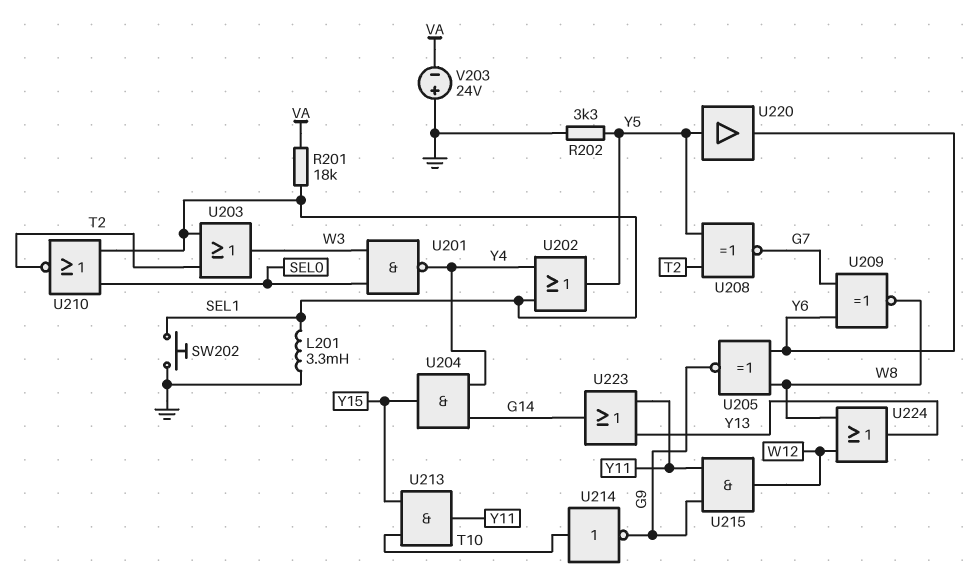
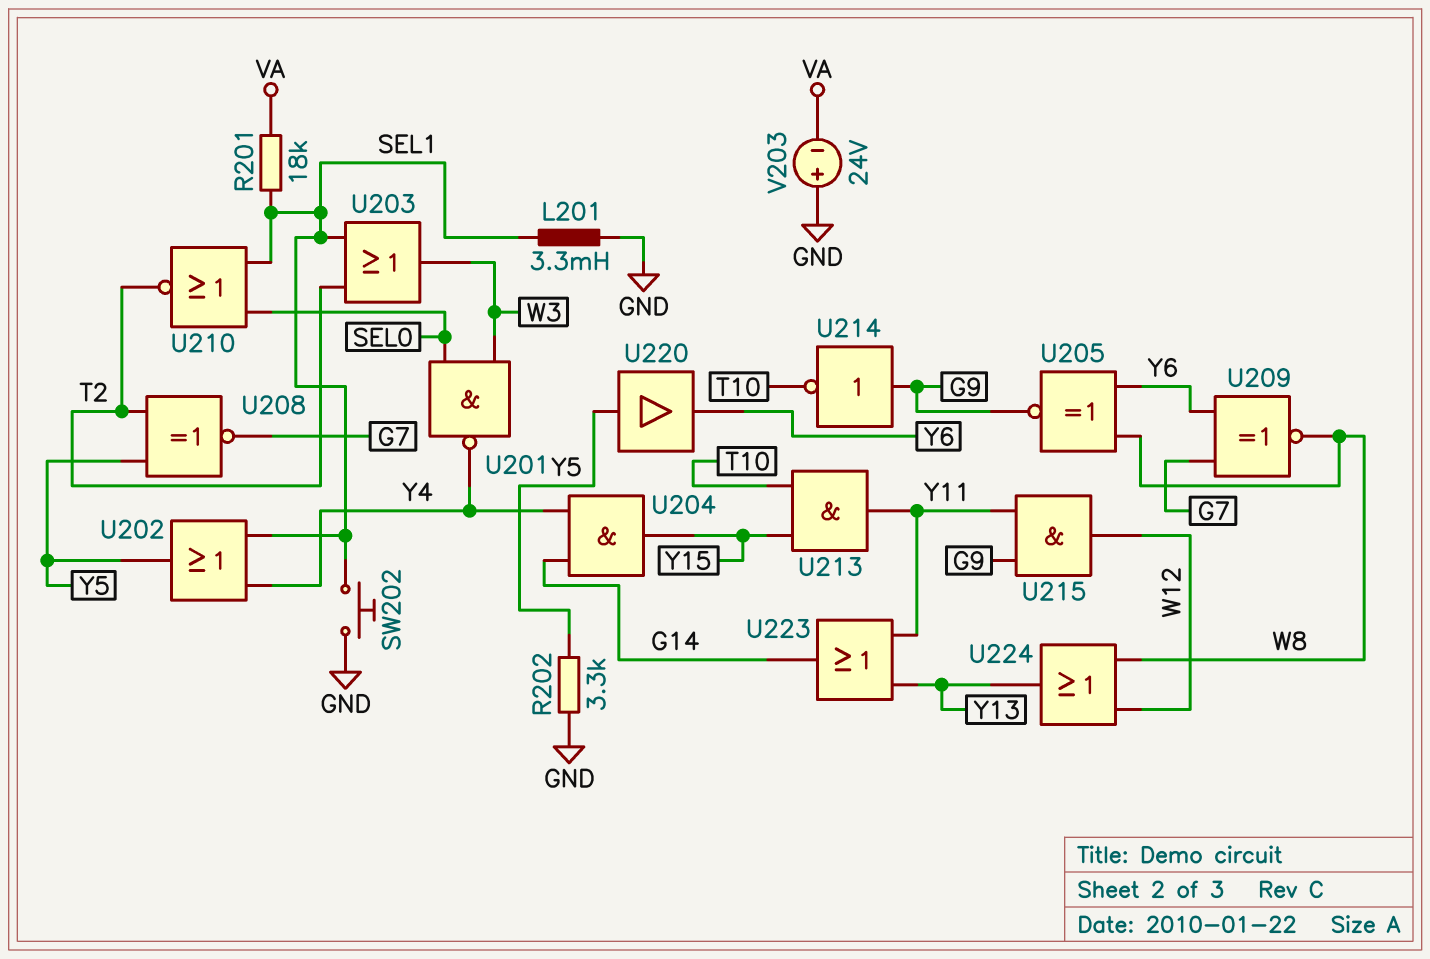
U214: NOT (in T10, out G9) -> NOT (in G9, out T10)

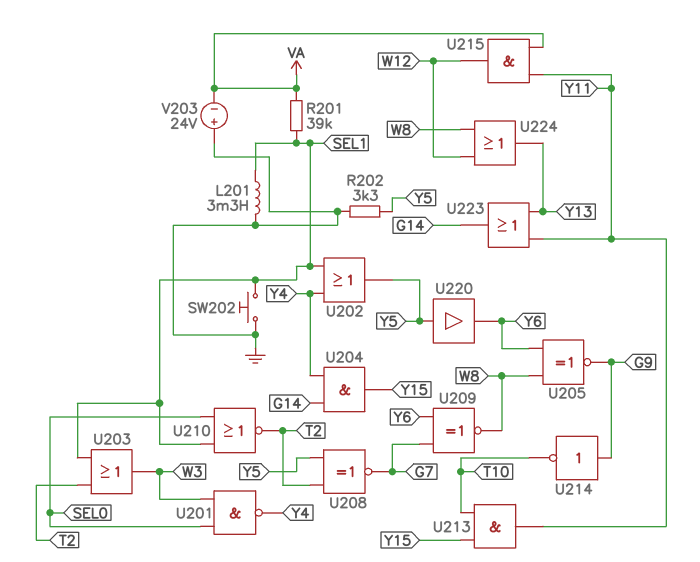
R201: 18k (SEL1, VA) -> 39k (SEL1, VA)
U215: AND (in G9, in Y11, out W12) -> AND (in VA, in Y11, out W12)

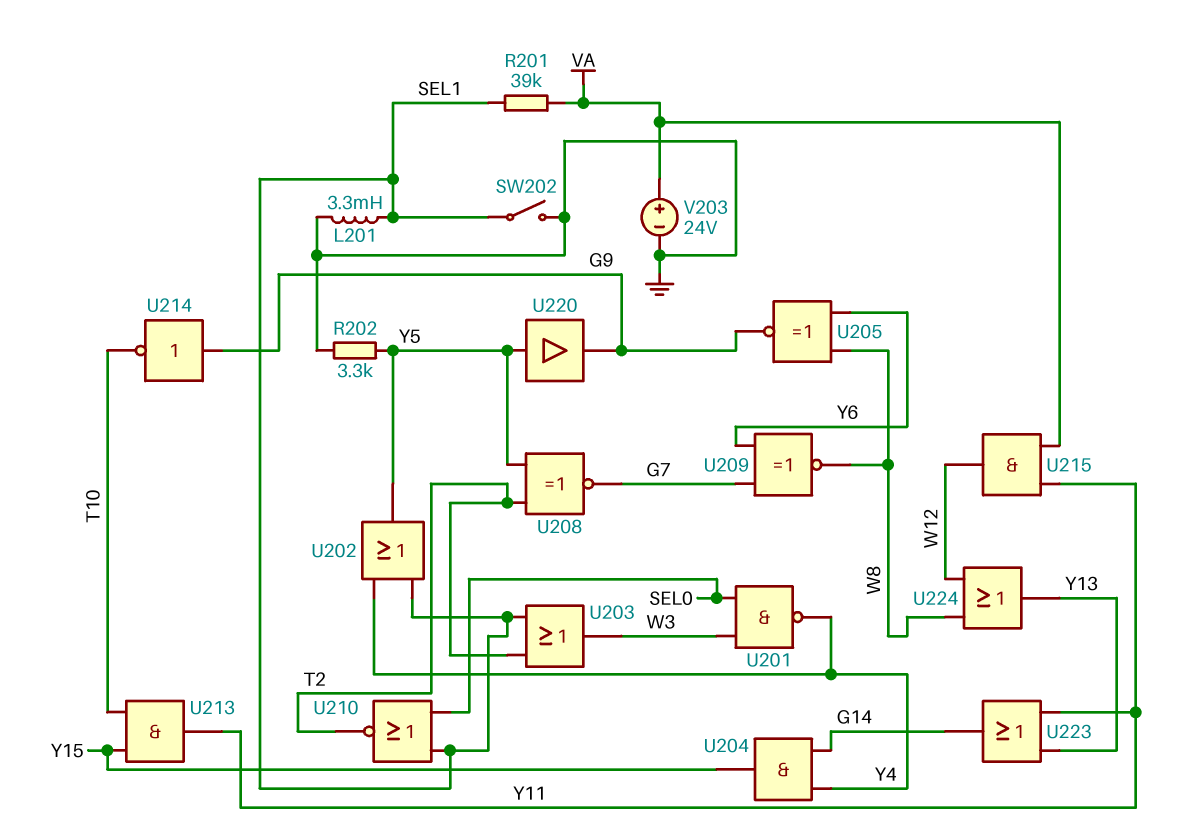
SW202: button (GND, SEL1) -> switch (GND, SEL1)
U220: buffer (in Y5, out Y6) -> buffer (in Y5, out G9)
V203: 24V (plus GND, minus VA) -> 24V (plus VA, minus GND)

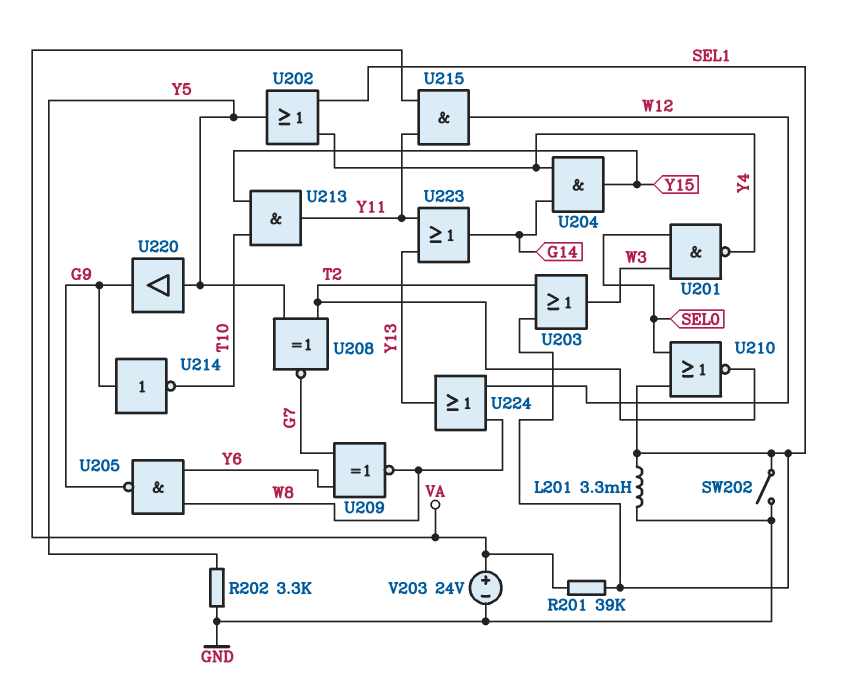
U205: XNOR (in W8, in Y6, out G9) -> NAND (in W8, in Y6, out G9)

